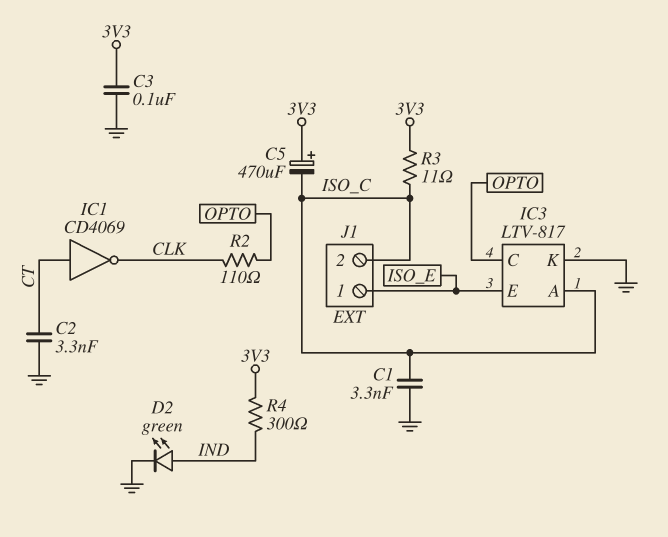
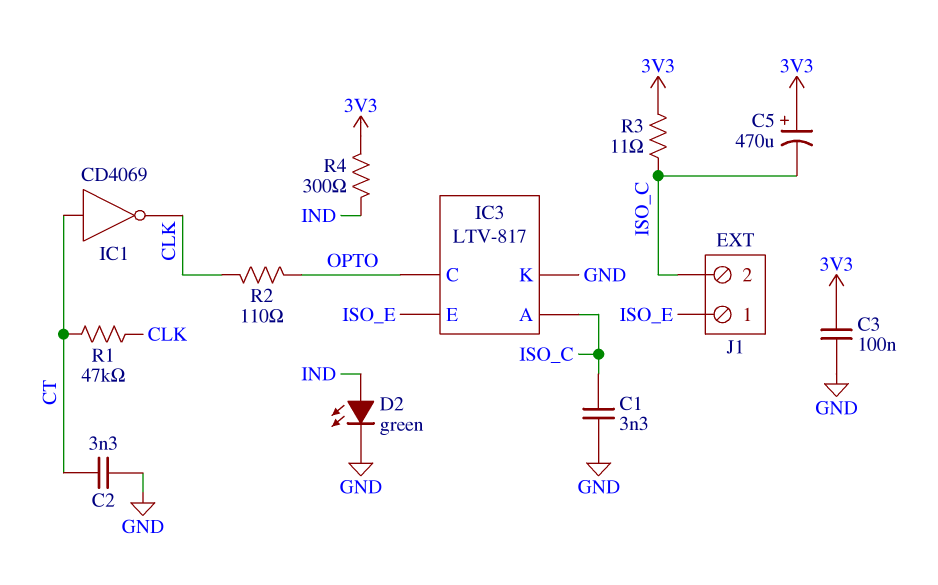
R1: none -> 47k (CLK, CT)

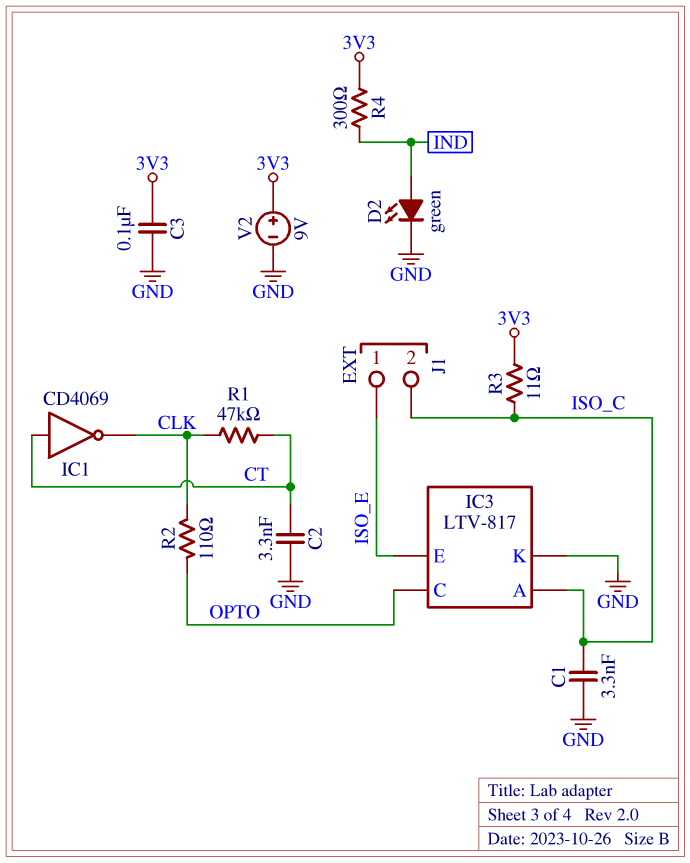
C5: 470uF (plus 3V3, minus ISO_C) -> none
V2: none -> 9V (plus 3V3, minus GND)

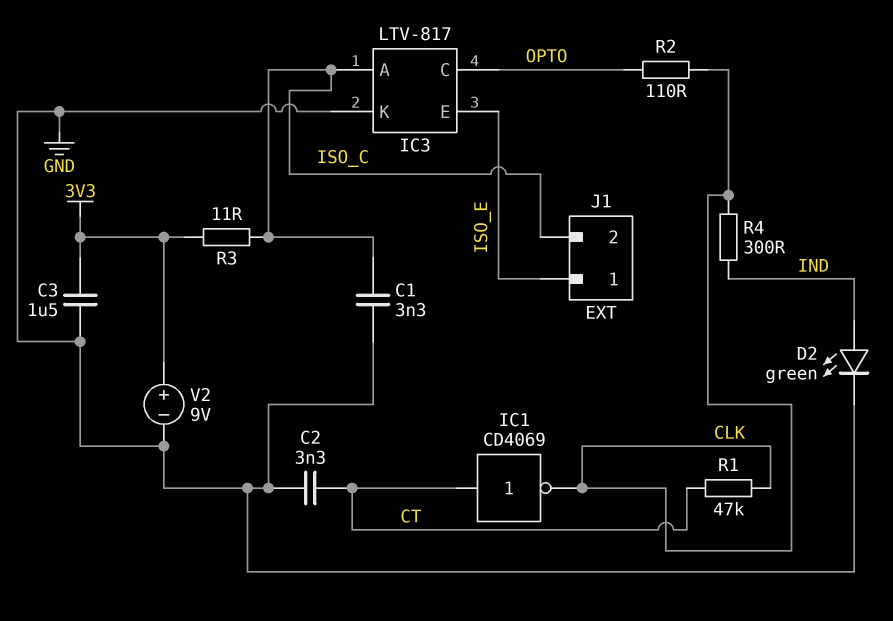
C3: 100nF (3V3, GND) -> 1.5uF (3V3, GND)
R4: 300 (3V3, IND) -> 300 (CLK, IND)

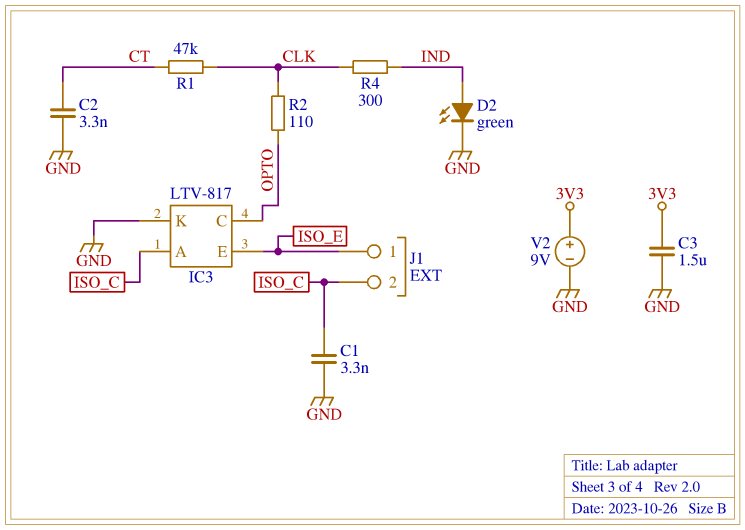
IC1: NOT CD4069 (in CT, out CLK) -> none
R3: 11 (3V3, ISO_C) -> none

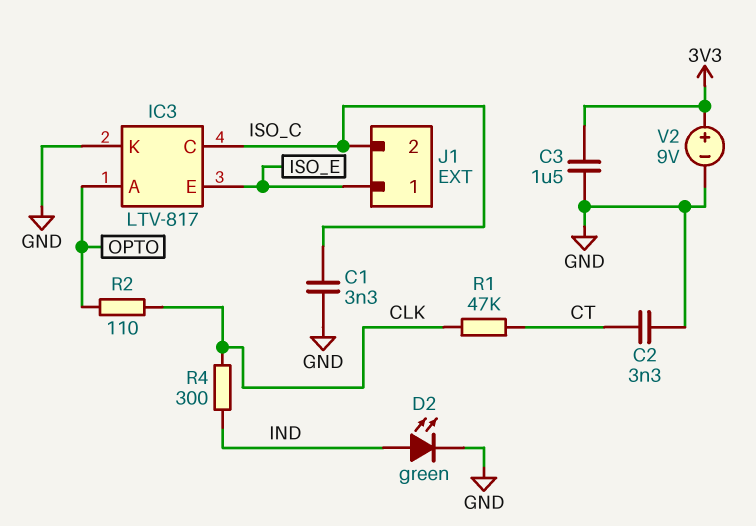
IC3 pin A: ISO_C -> OPTO
IC3 pin C: OPTO -> ISO_C

